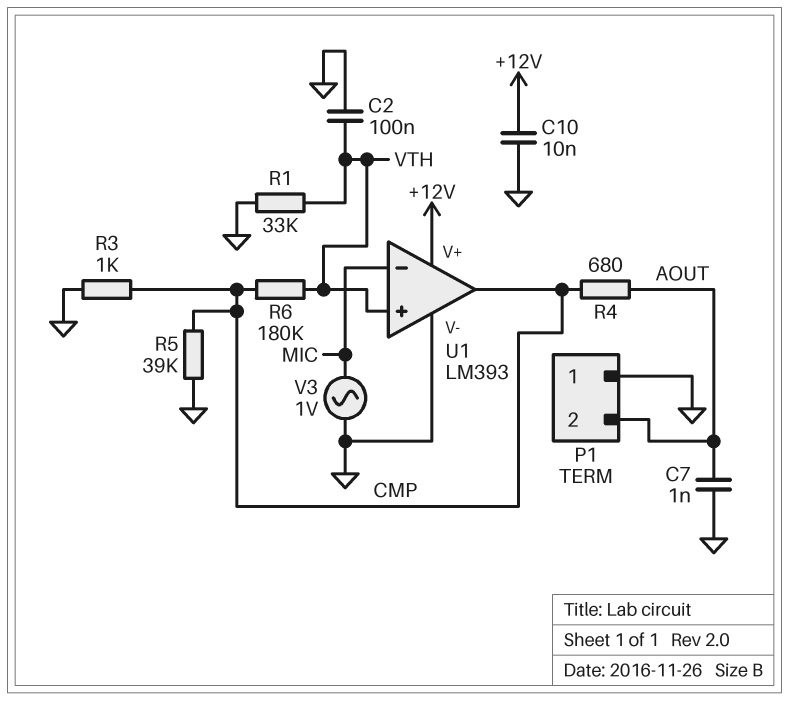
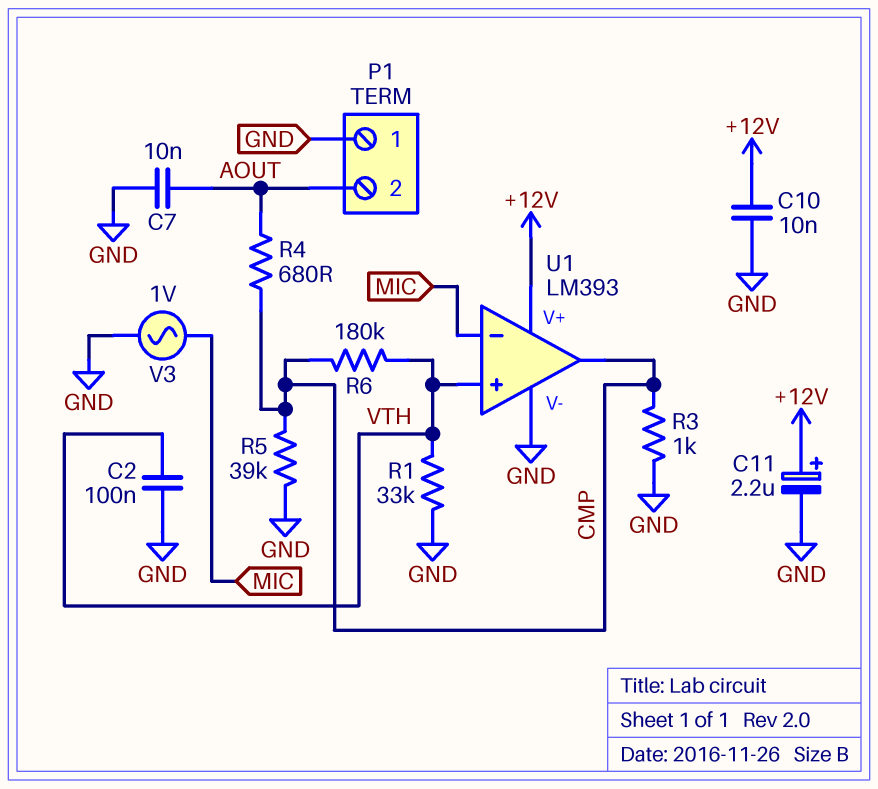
C7: 1nF (AOUT, GND) -> 10nF (AOUT, GND)
C11: none -> 2.2uF (plus +12V, minus GND)

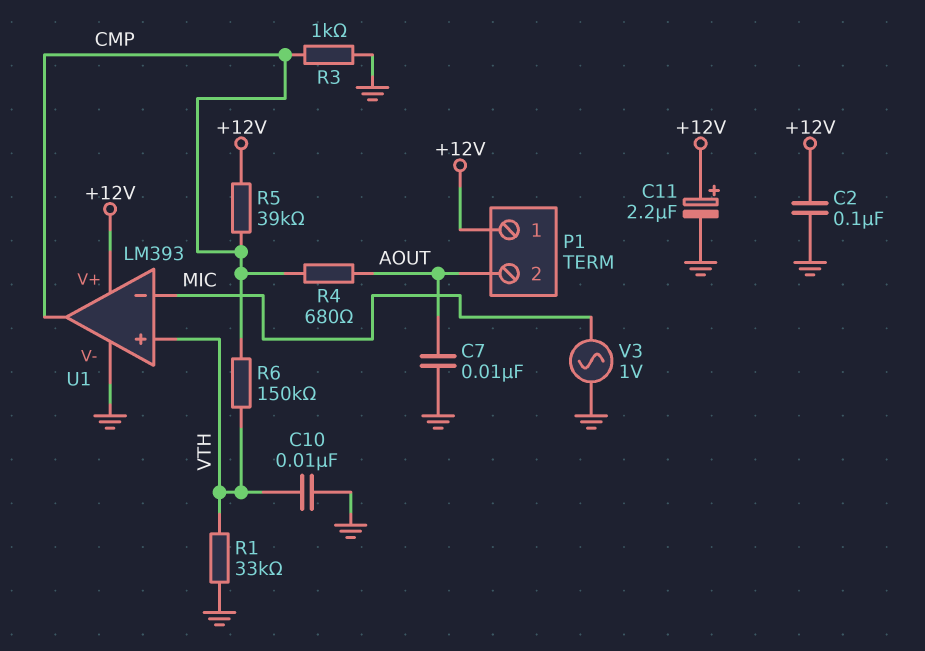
C2: 100nF (GND, VTH) -> 100nF (+12V, GND)
C10: 10nF (+12V, GND) -> 10nF (GND, VTH)
P1 pin 1: GND -> +12V
R5: 39k (CMP, GND) -> 39k (+12V, CMP)
R6: 180k (CMP, VTH) -> 150k (CMP, VTH)

